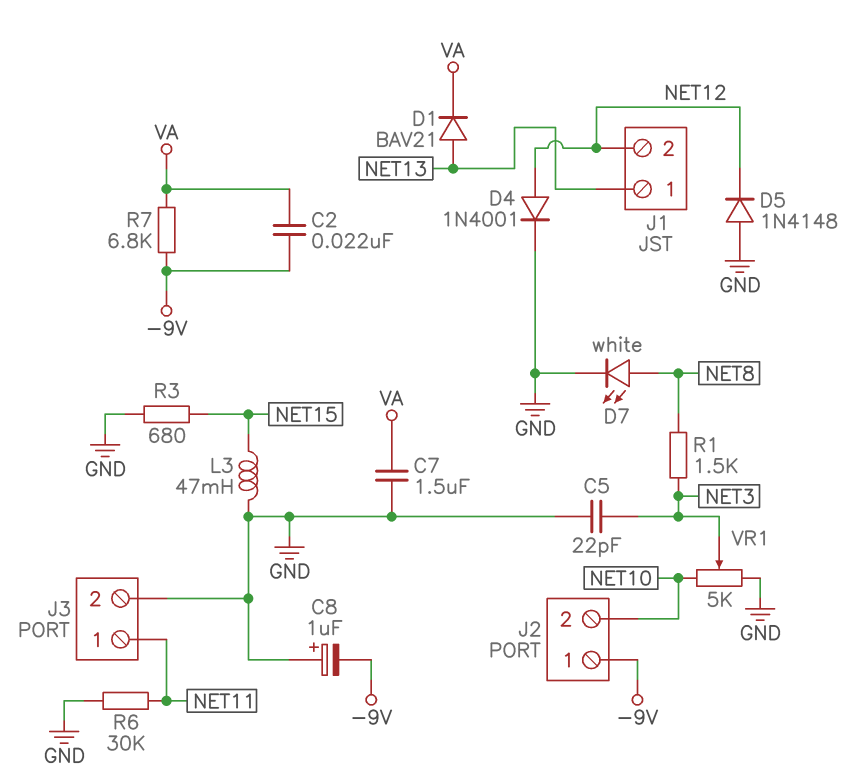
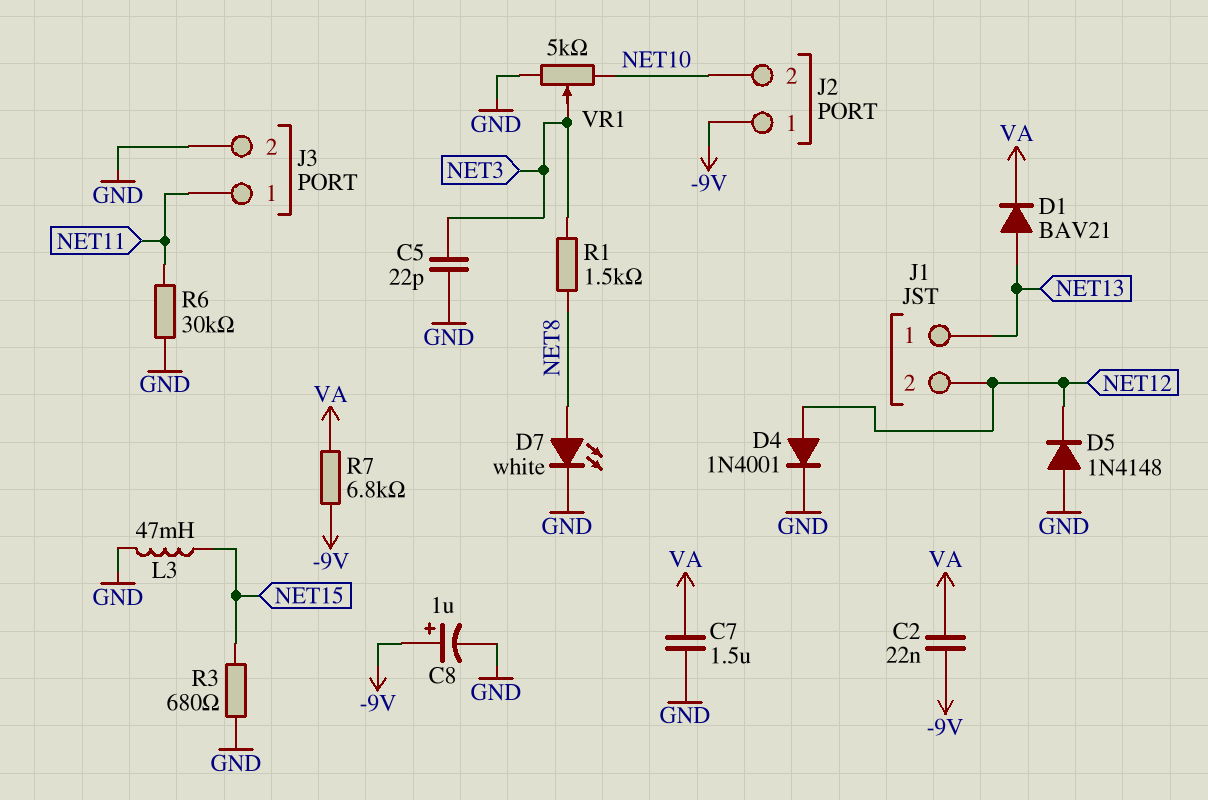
C8: 1uF (plus GND, minus -9V) -> 1uF (plus -9V, minus GND)

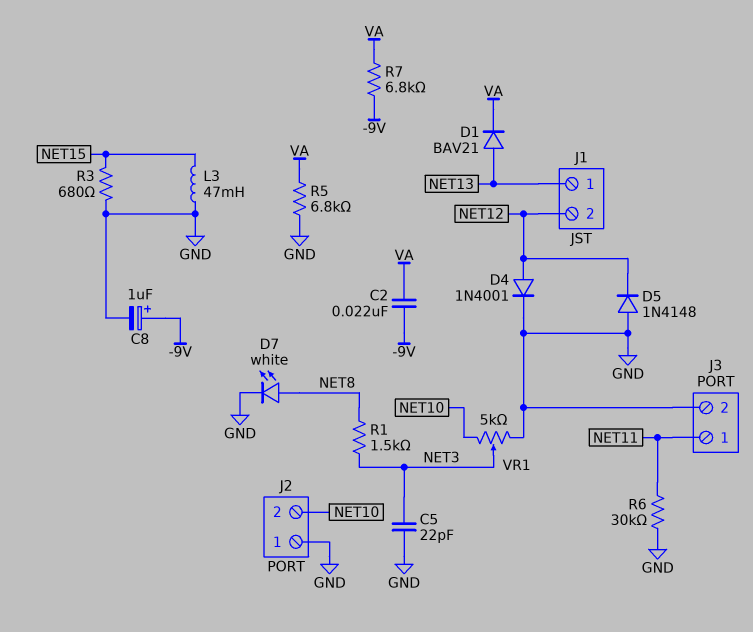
C7: 1.5uF (GND, VA) -> none
J2 pin 1: -9V -> GND
R5: none -> 6.8k (GND, VA)

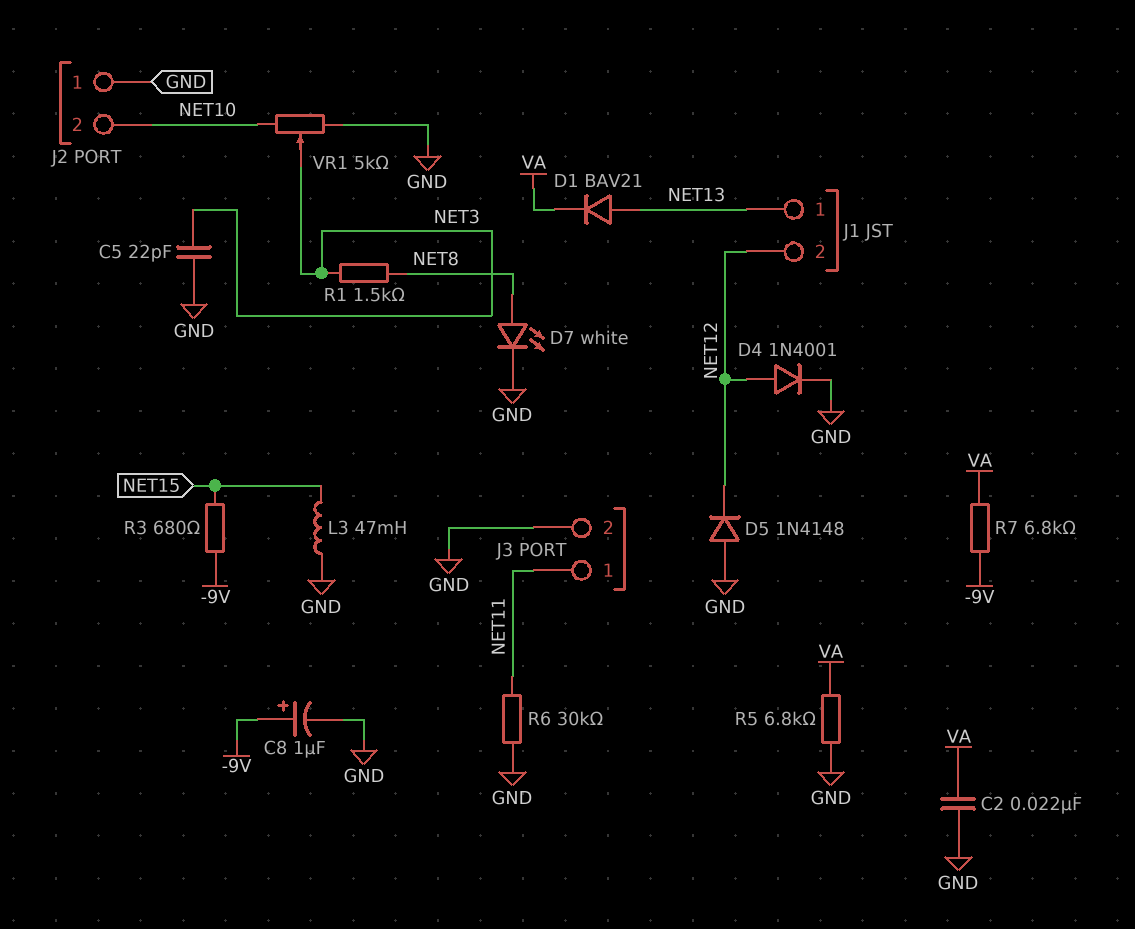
C2: 22nF (-9V, VA) -> 22nF (GND, VA)
R3: 680 (GND, NET15) -> 680 (-9V, NET15)

